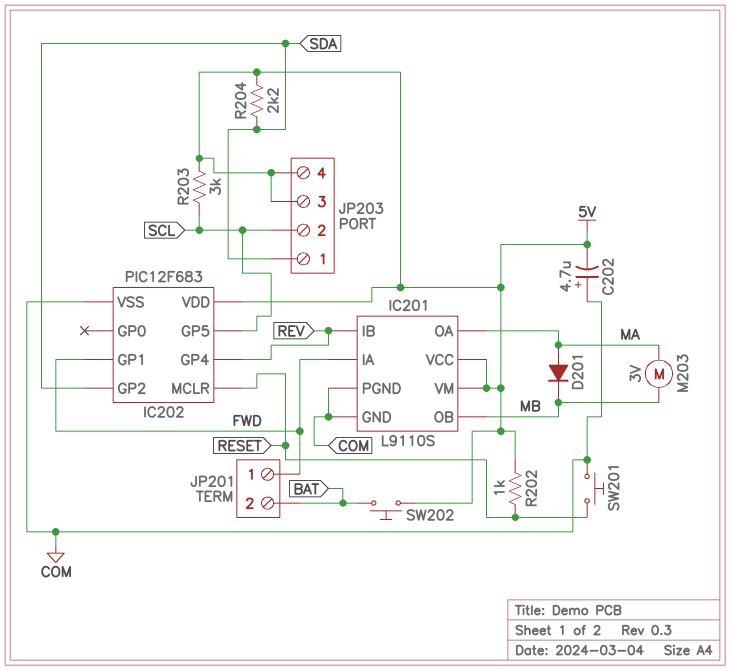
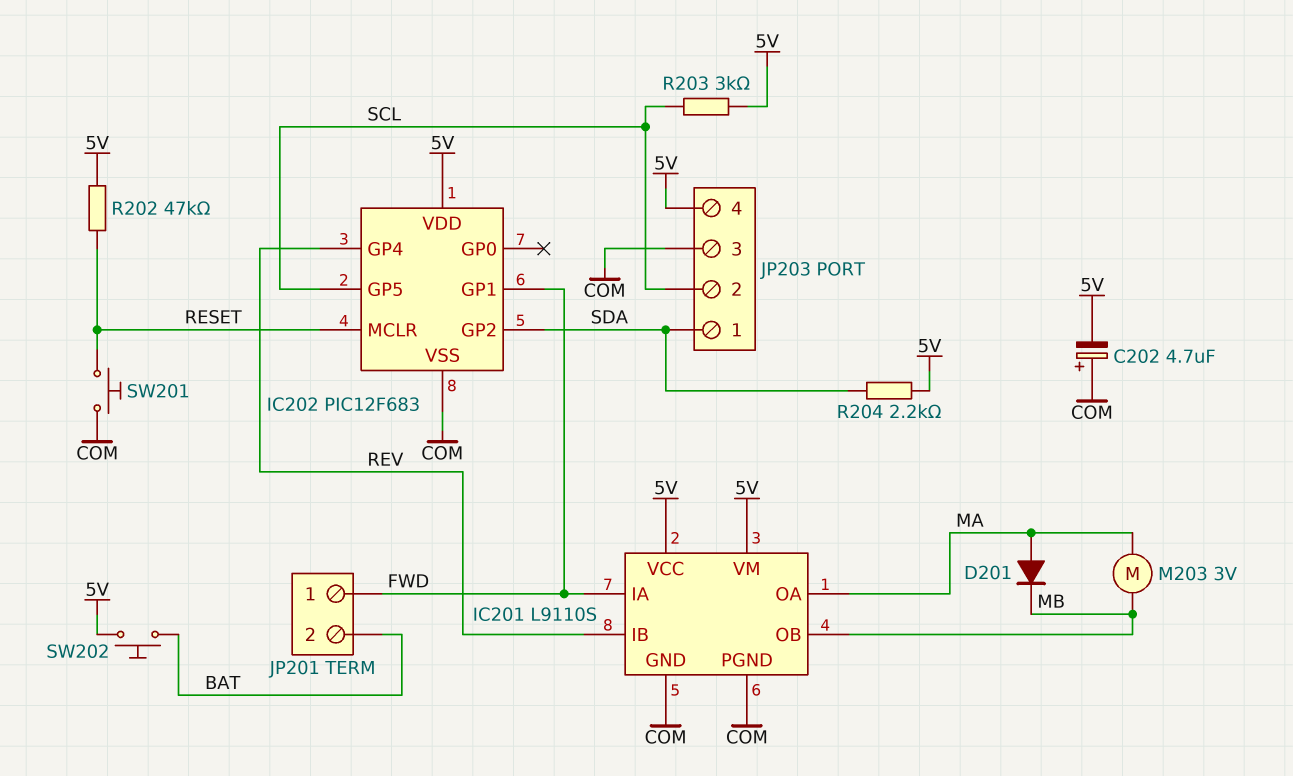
JP203 pin 3: 5V -> COM
R202: 1k (5V, RESET) -> 47k (5V, RESET)

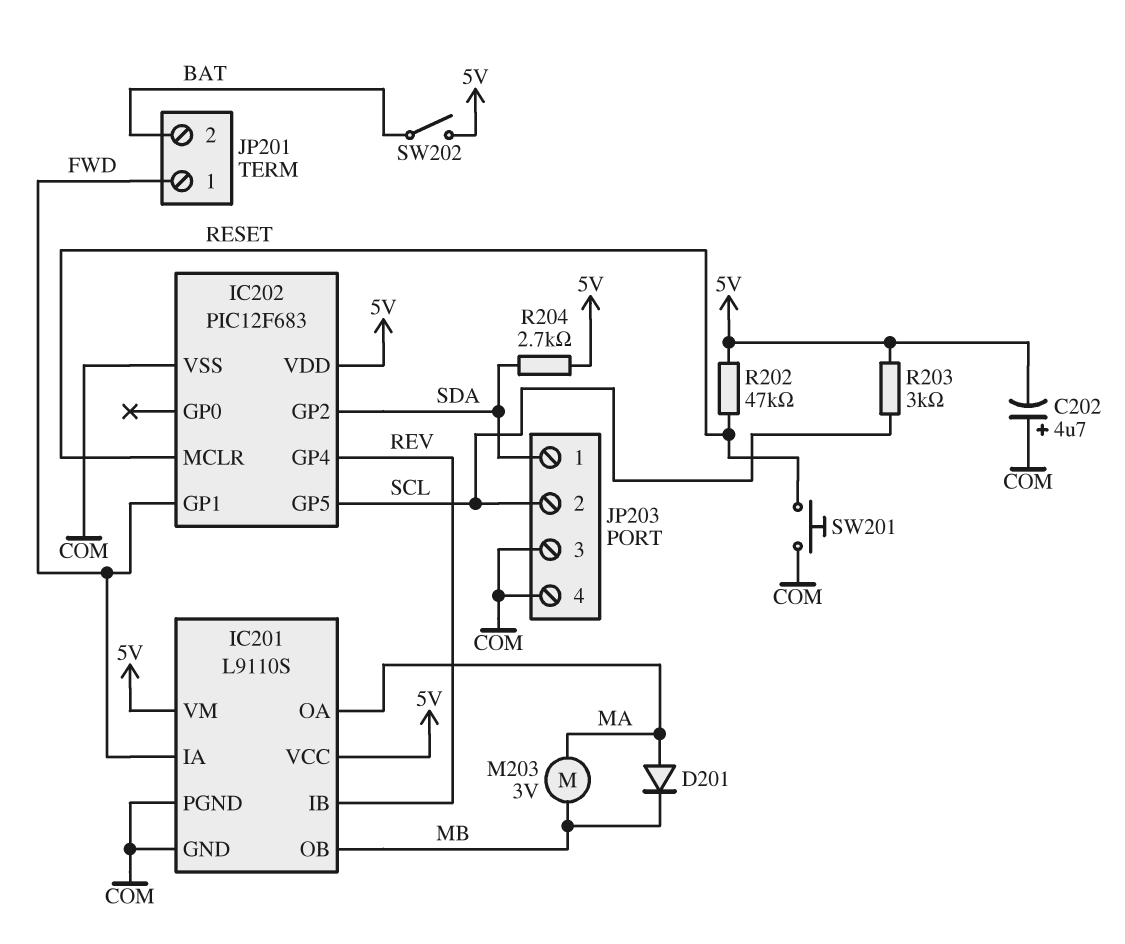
JP203 pin 4: 5V -> COM
R204: 2.2k (5V, SDA) -> 2.7k (5V, SDA)
SW202: button (5V, BAT) -> switch (5V, BAT)

